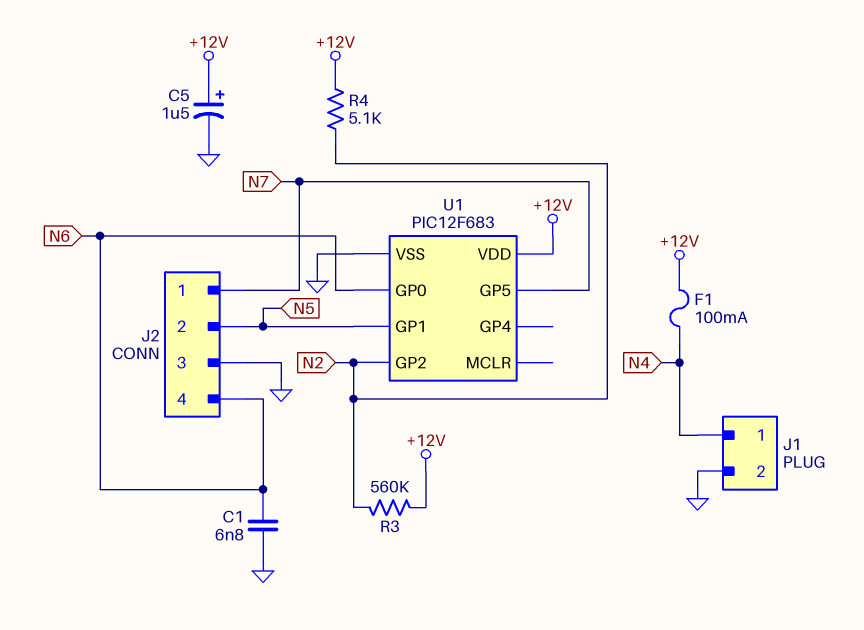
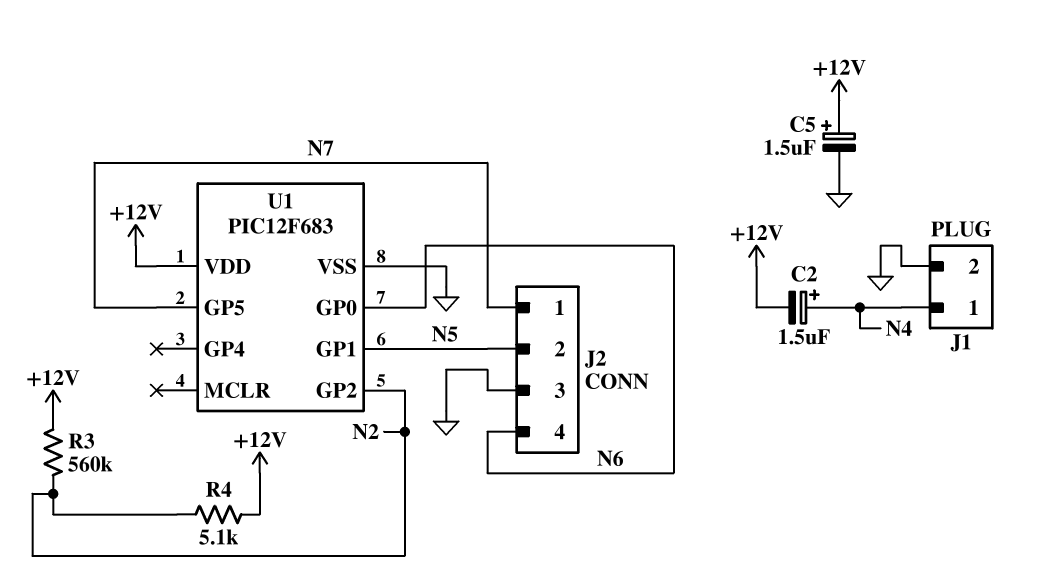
C1: 6.8nF (GND, N6) -> none
C2: none -> 1.5uF (plus N4, minus +12V)
F1: 100mA (+12V, N4) -> none

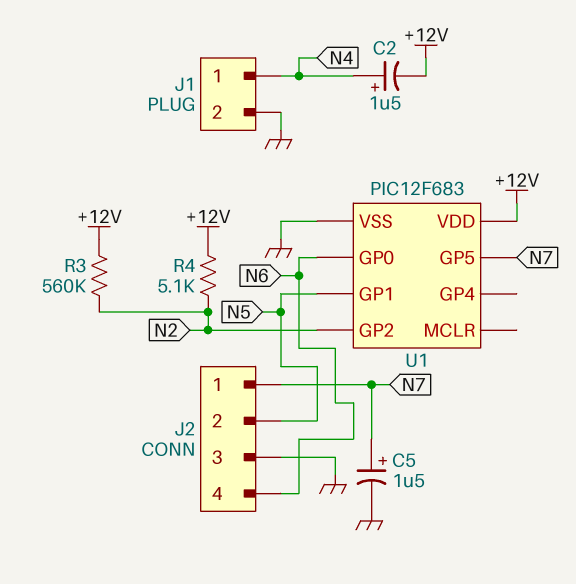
C5: 1.5uF (plus +12V, minus GND) -> 1.5uF (plus N7, minus GND)

